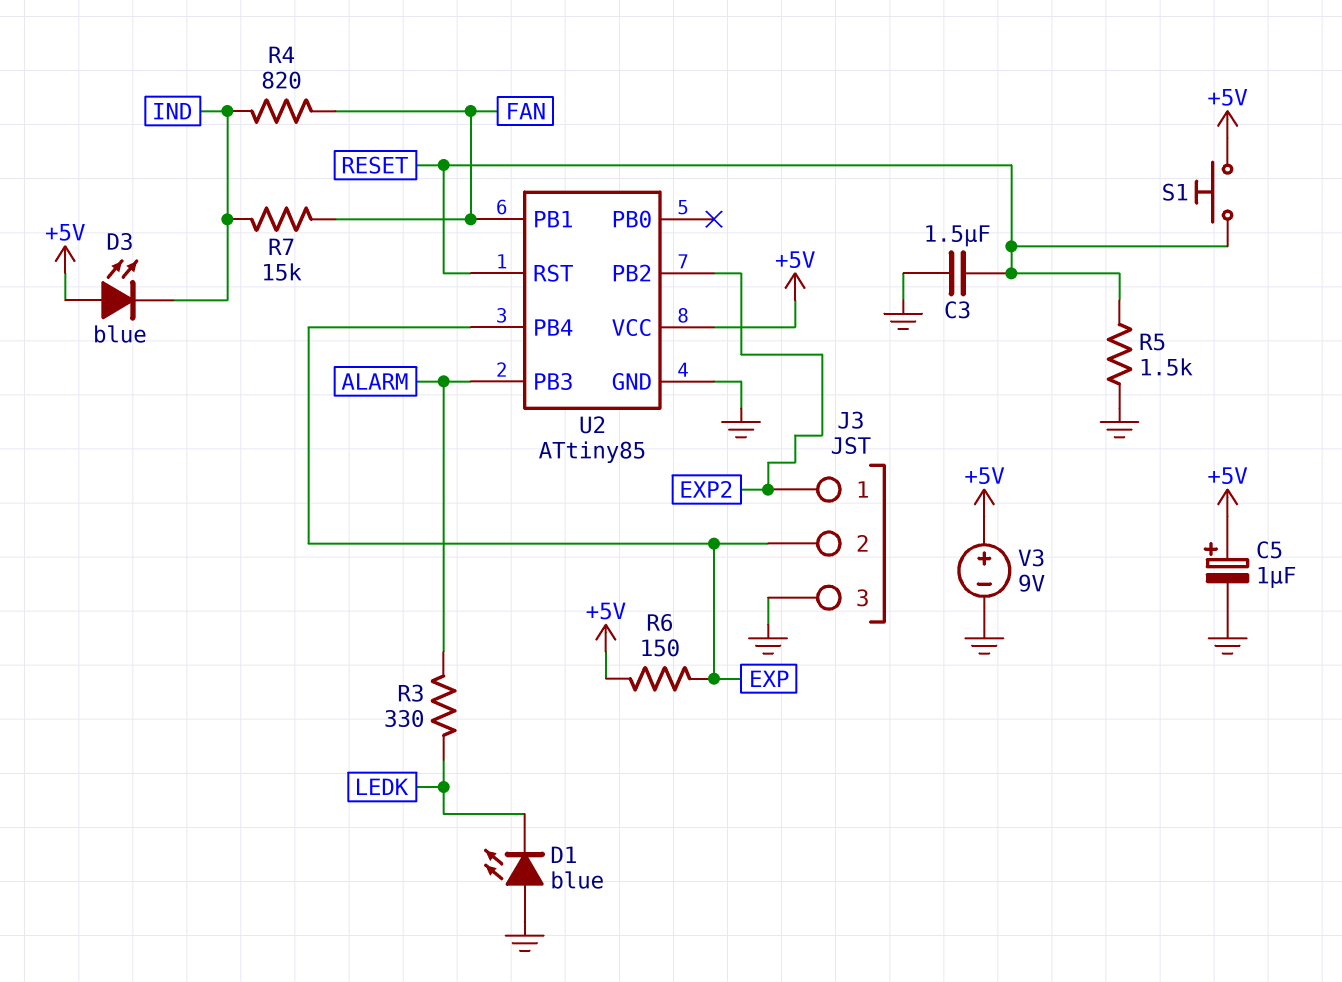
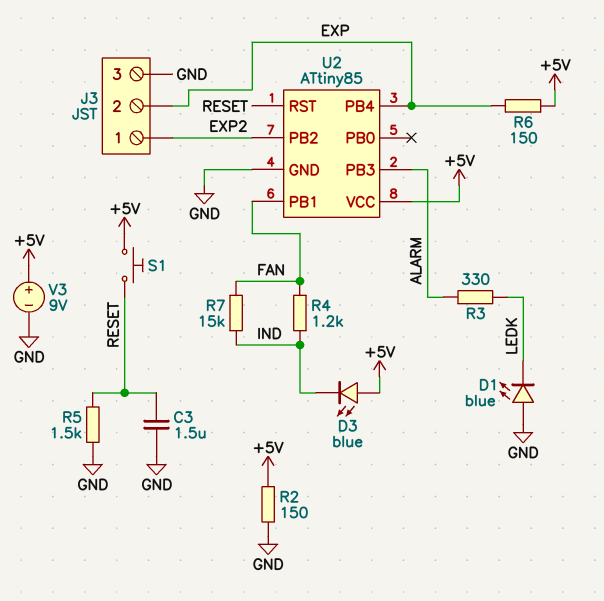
C5: 1uF (plus +5V, minus GND) -> none
R2: none -> 150 (+5V, GND)
R4: 820 (FAN, IND) -> 1.2k (FAN, IND)

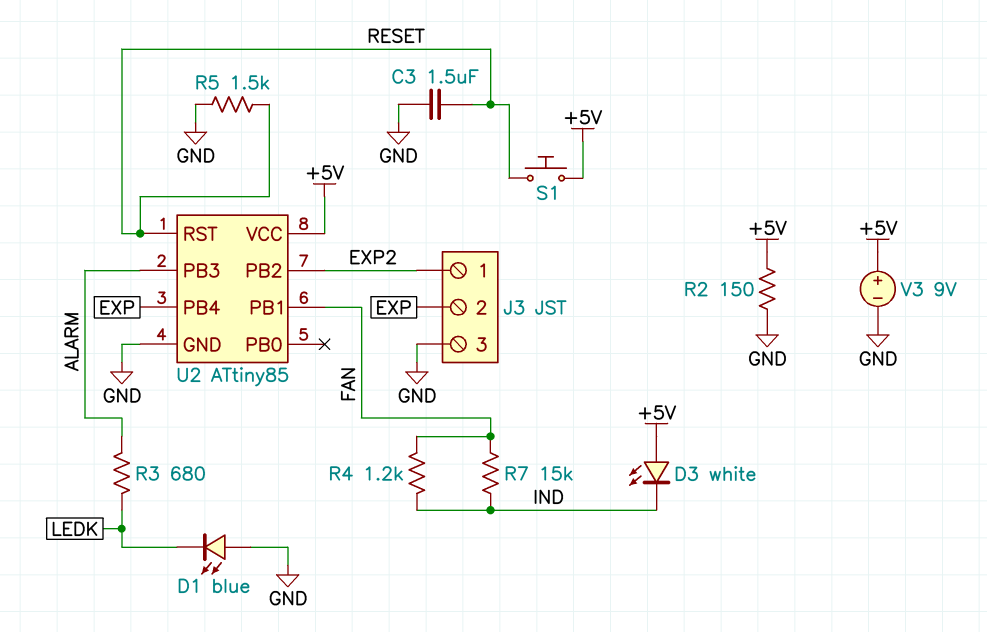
D3: LED blue (A +5V, K IND) -> LED white (A +5V, K IND)
R3: 330 (ALARM, LEDK) -> 680 (ALARM, LEDK)
R6: 150 (+5V, EXP) -> none

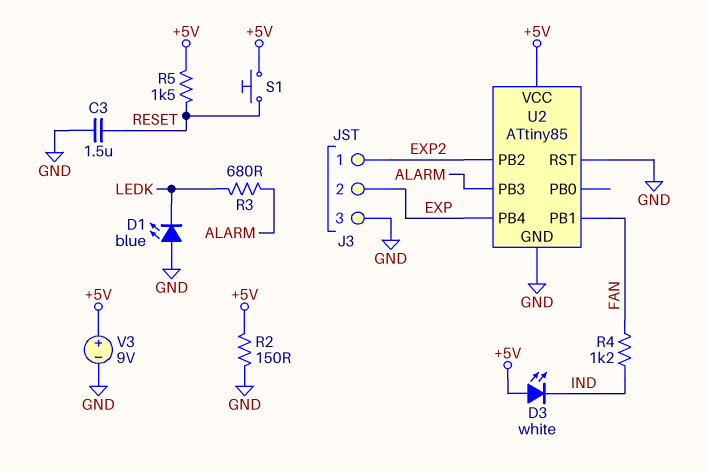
R5: 1.5k (GND, RESET) -> 1.5k (+5V, RESET)
R7: 15k (FAN, IND) -> none
U2 pin RST: RESET -> GND

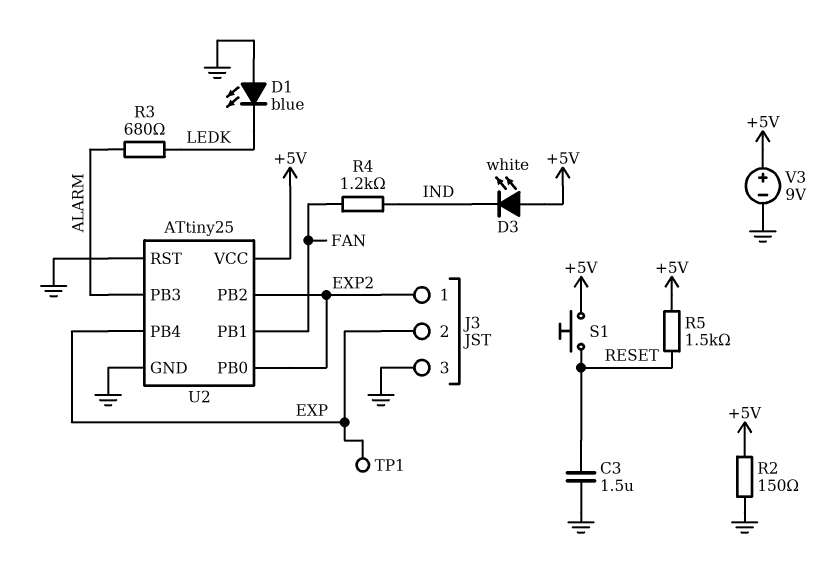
TP1: none -> test point (EXP)
U2: ATtiny85 -> ATtiny25
U2 pin PB0: none -> EXP2

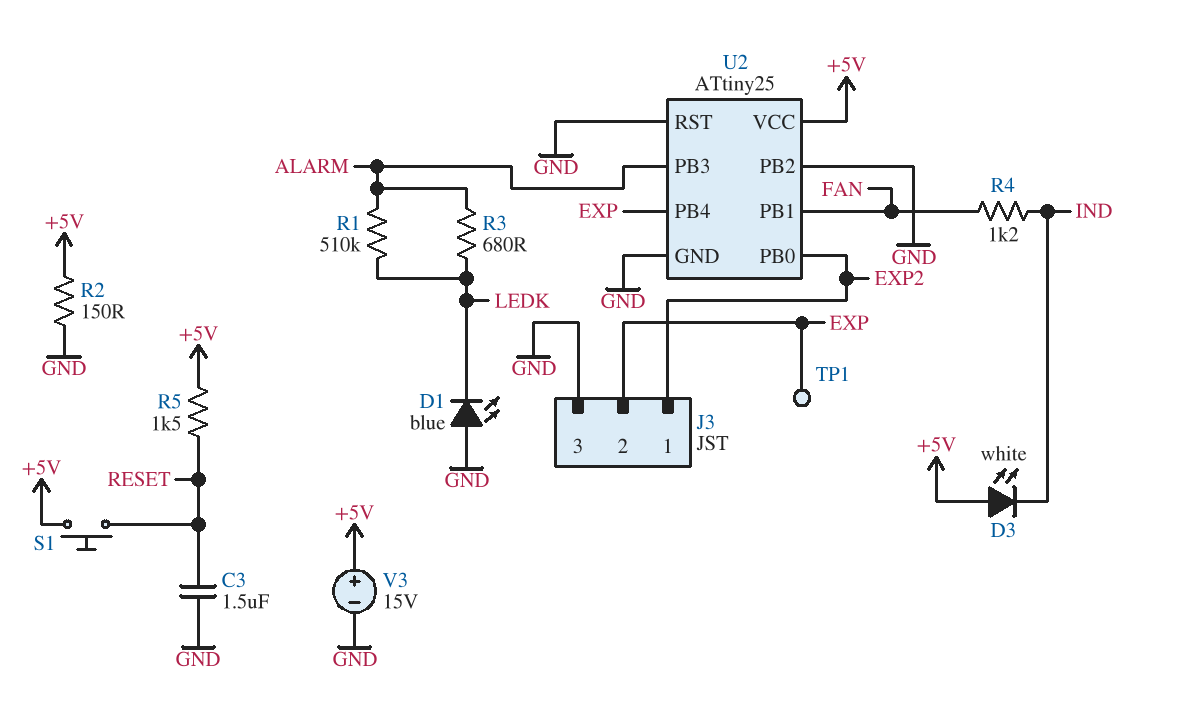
R1: none -> 510k (ALARM, LEDK)
U2 pin PB2: EXP2 -> GND
V3: 9V (plus +5V, minus GND) -> 15V (plus +5V, minus GND)

